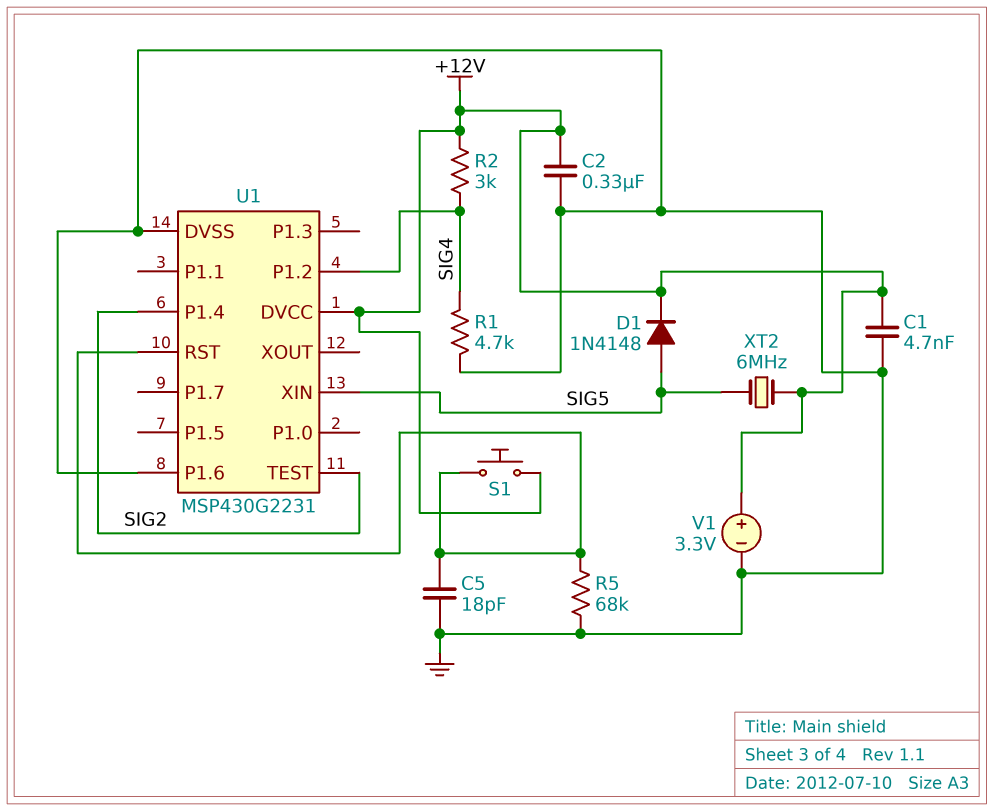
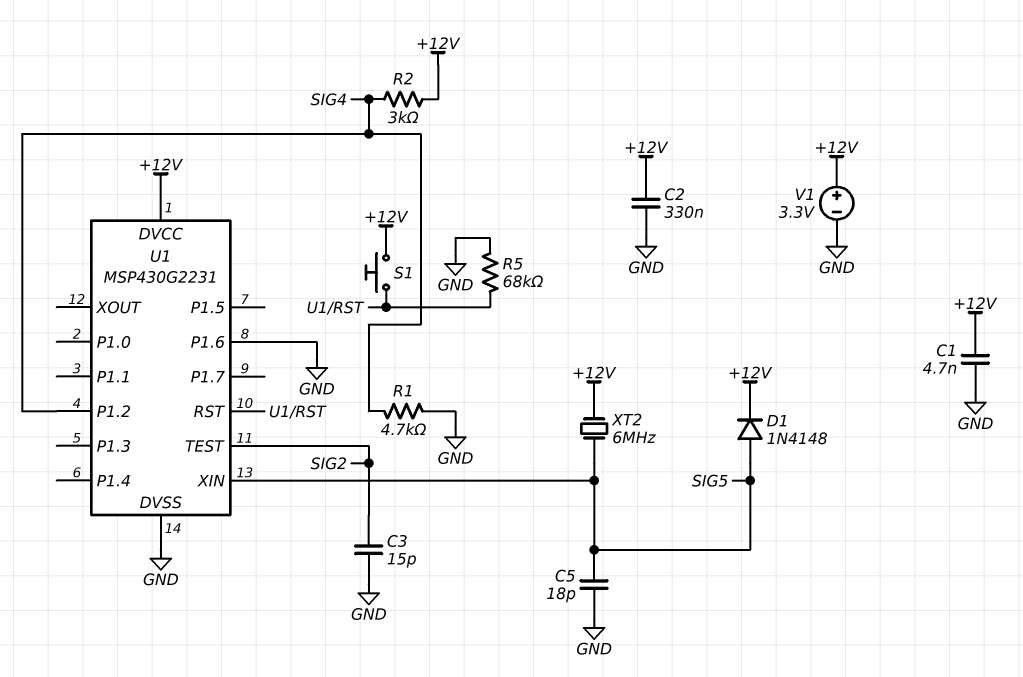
C3: none -> 15pF (GND, SIG2)
C5: 18pF (GND, U1/RST) -> 18pF (GND, SIG5)
U1 pin P1.4: SIG2 -> none

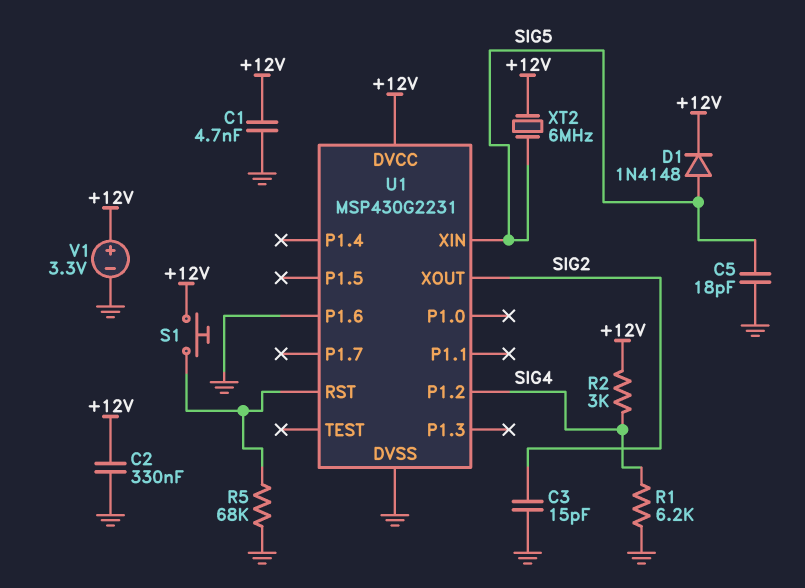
R1: 4.7k (GND, SIG4) -> 6.2k (GND, SIG4)
U1 pin TEST: SIG2 -> none
U1 pin XOUT: none -> SIG2

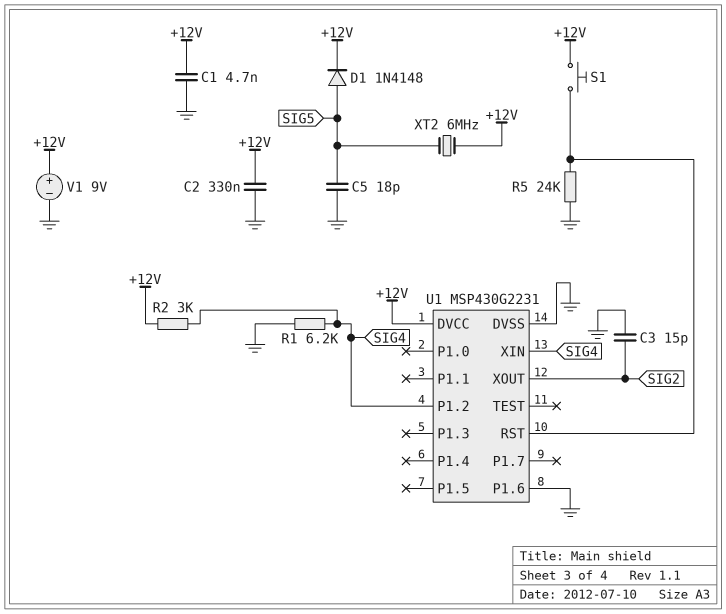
R5: 68k (GND, U1/RST) -> 24k (GND, U1/RST)
U1 pin XIN: SIG5 -> SIG4
V1: 3.3V (plus +12V, minus GND) -> 9V (plus +12V, minus GND)

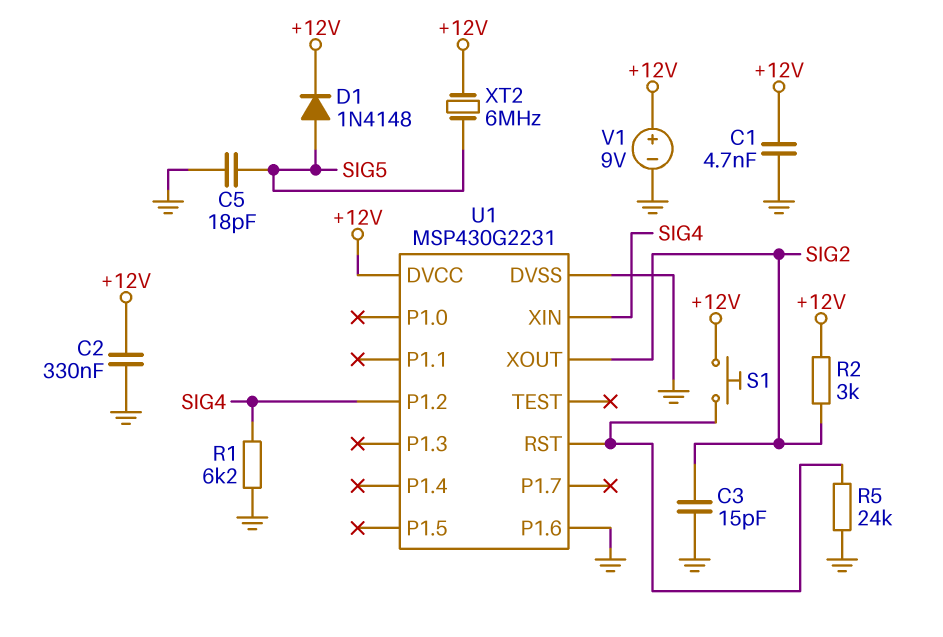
R2: 3k (+12V, SIG4) -> 3k (+12V, SIG2)

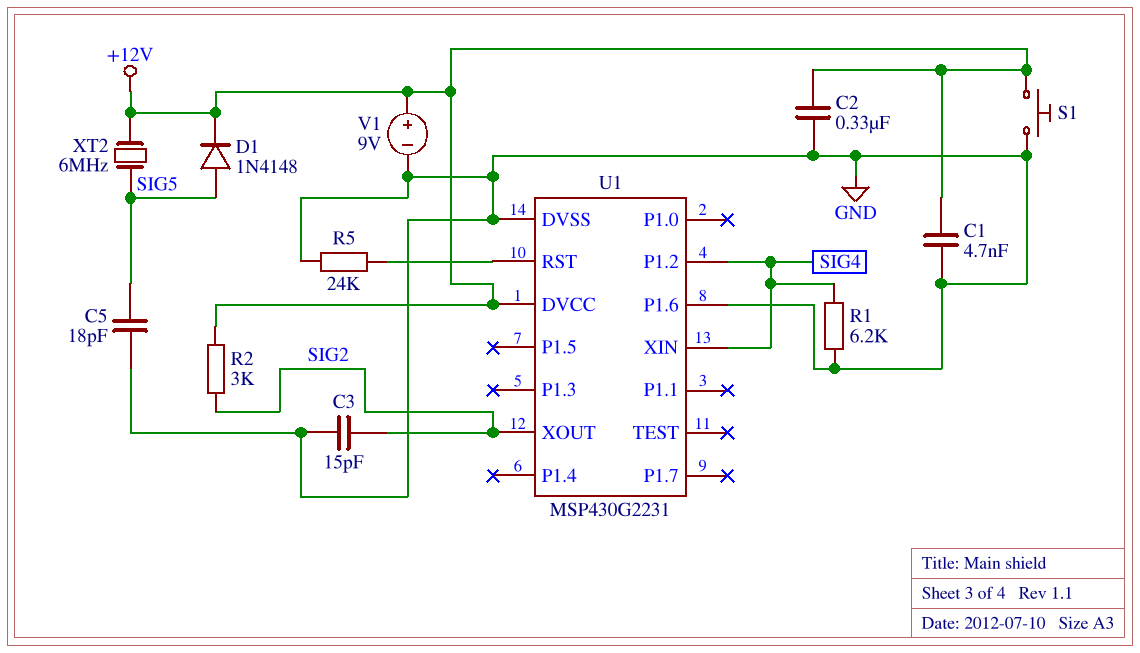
S1: button (+12V, U1/RST) -> button (+12V, GND)

